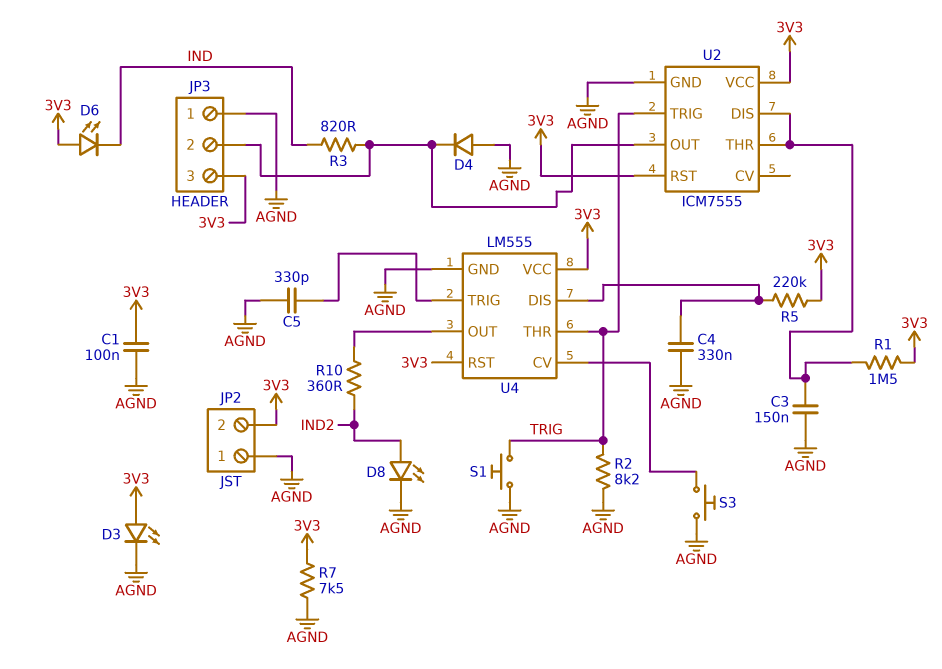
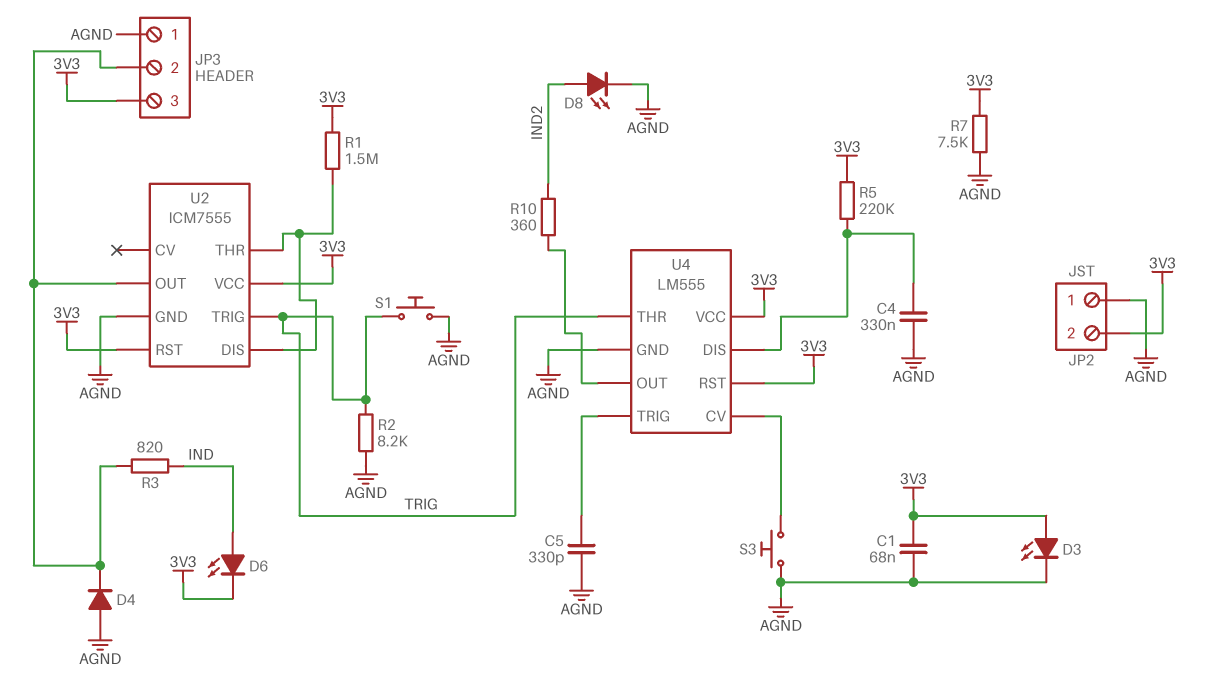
C1: 100nF (3V3, AGND) -> 68nF (3V3, AGND)
C3: 150nF (AGND, U2/DIS) -> none
D6: LED (A 3V3, K IND) -> LED (A IND, K 3V3)

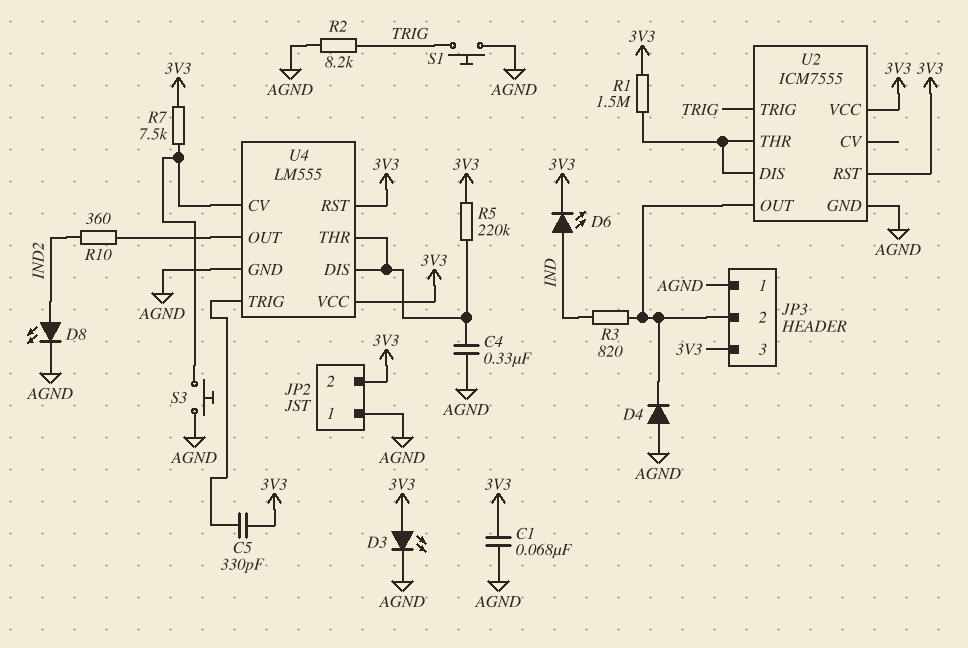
C5: 330pF (AGND, U4/TRIG) -> 330pF (3V3, U4/TRIG)
R7: 7.5k (3V3, AGND) -> 7.5k (3V3, U4/CV)
U4 pin THR: TRIG -> U4/DIS

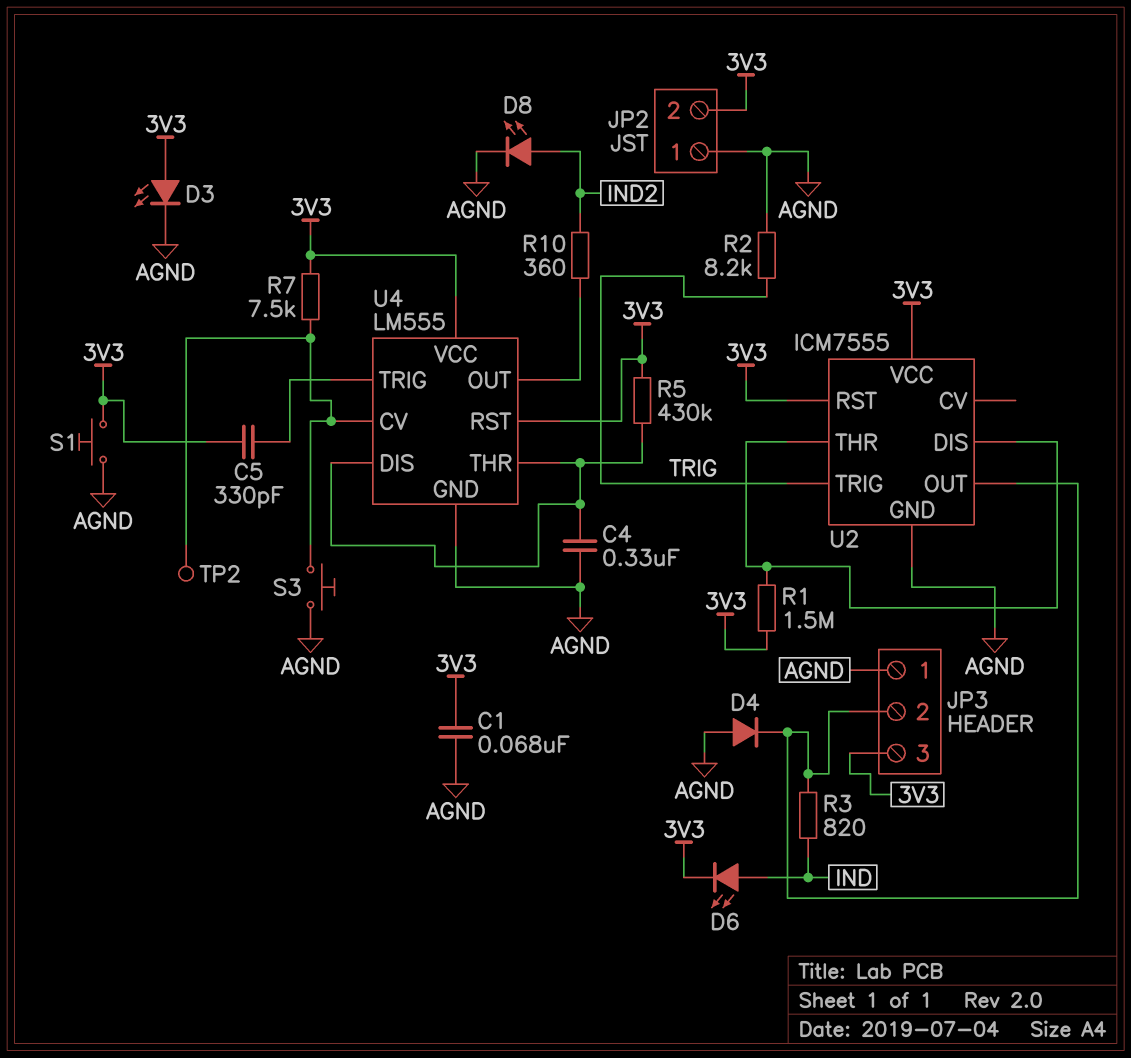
R5: 220k (3V3, U4/DIS) -> 430k (3V3, U4/DIS)
S1: button (AGND, TRIG) -> button (3V3, AGND)
TP2: none -> test point (U4/CV)

